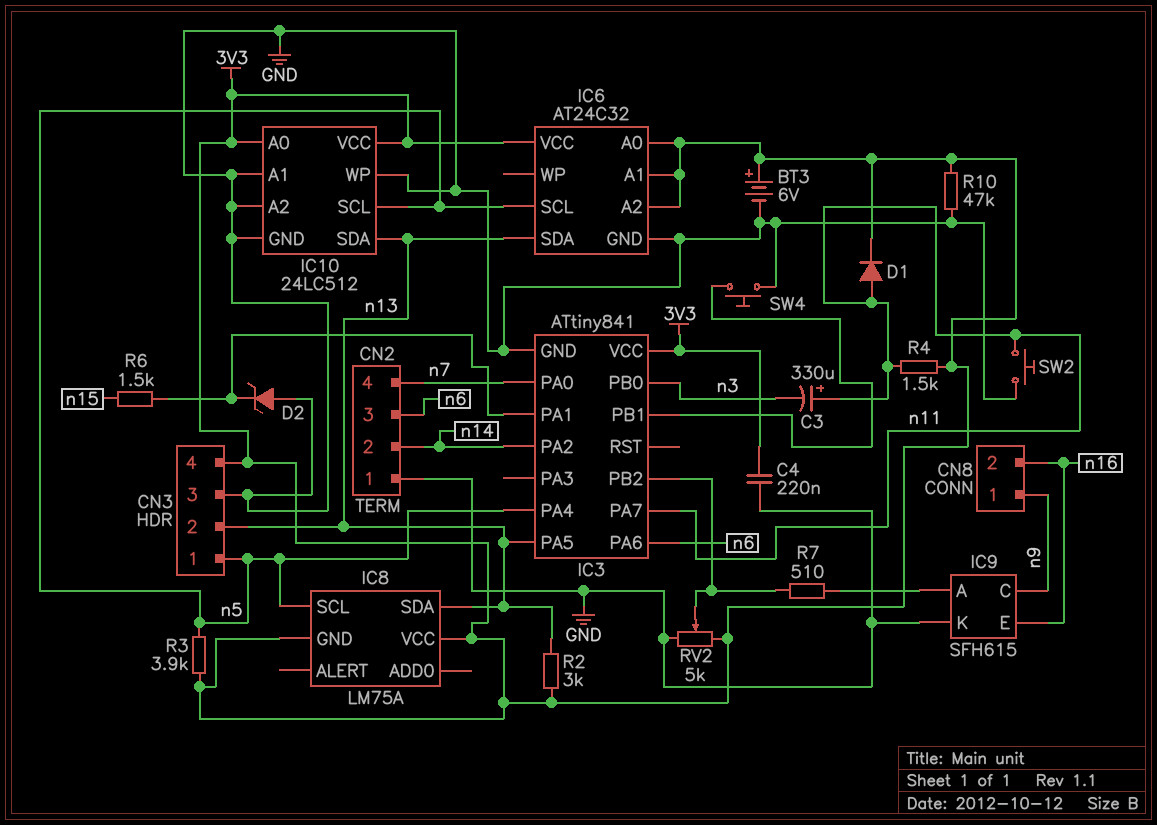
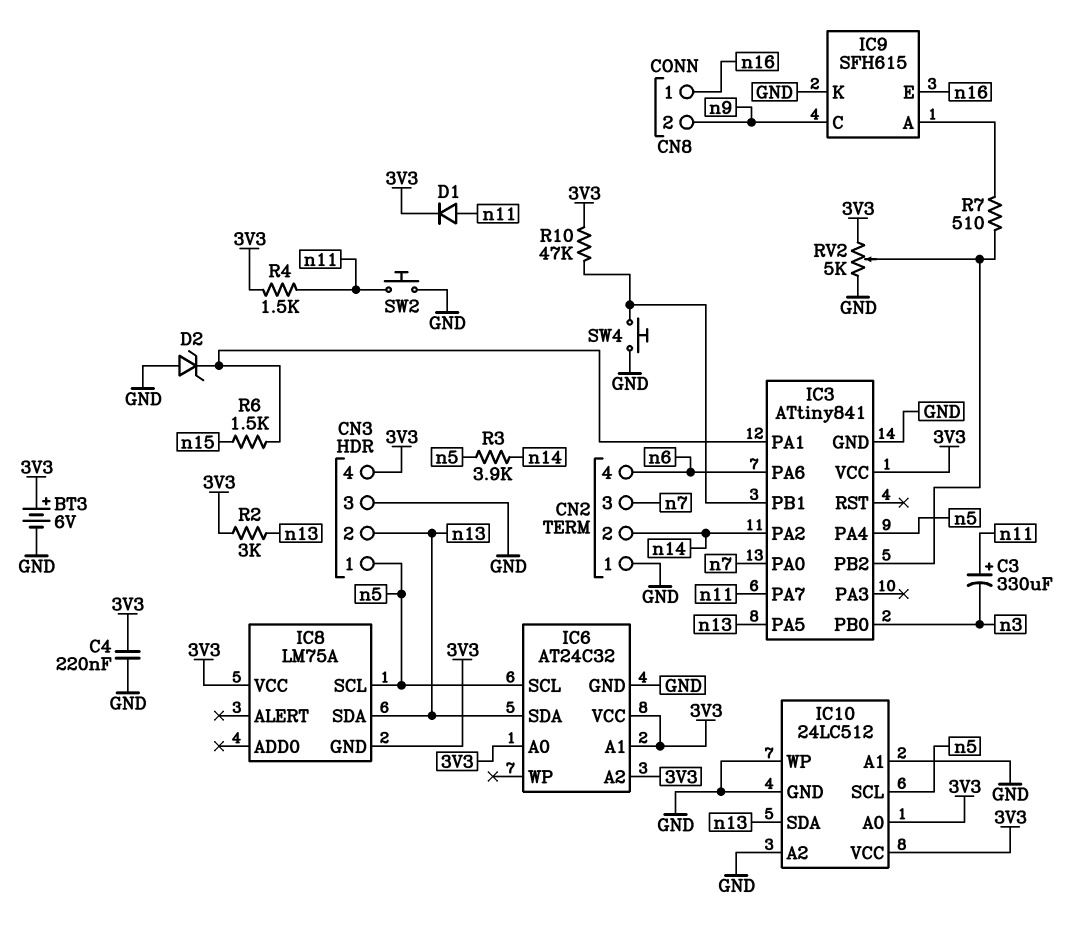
CN2 pin 3: n6 -> n7
CN2 pin 4: n7 -> n6
CN8 pin 1: n9 -> n16
CN8 pin 2: n16 -> n9
R3: 3.9k (3V3, n5) -> 3.9k (n5, n14)
R10: 47k (3V3, GND) -> 47k (3V3, IC3/PB1)

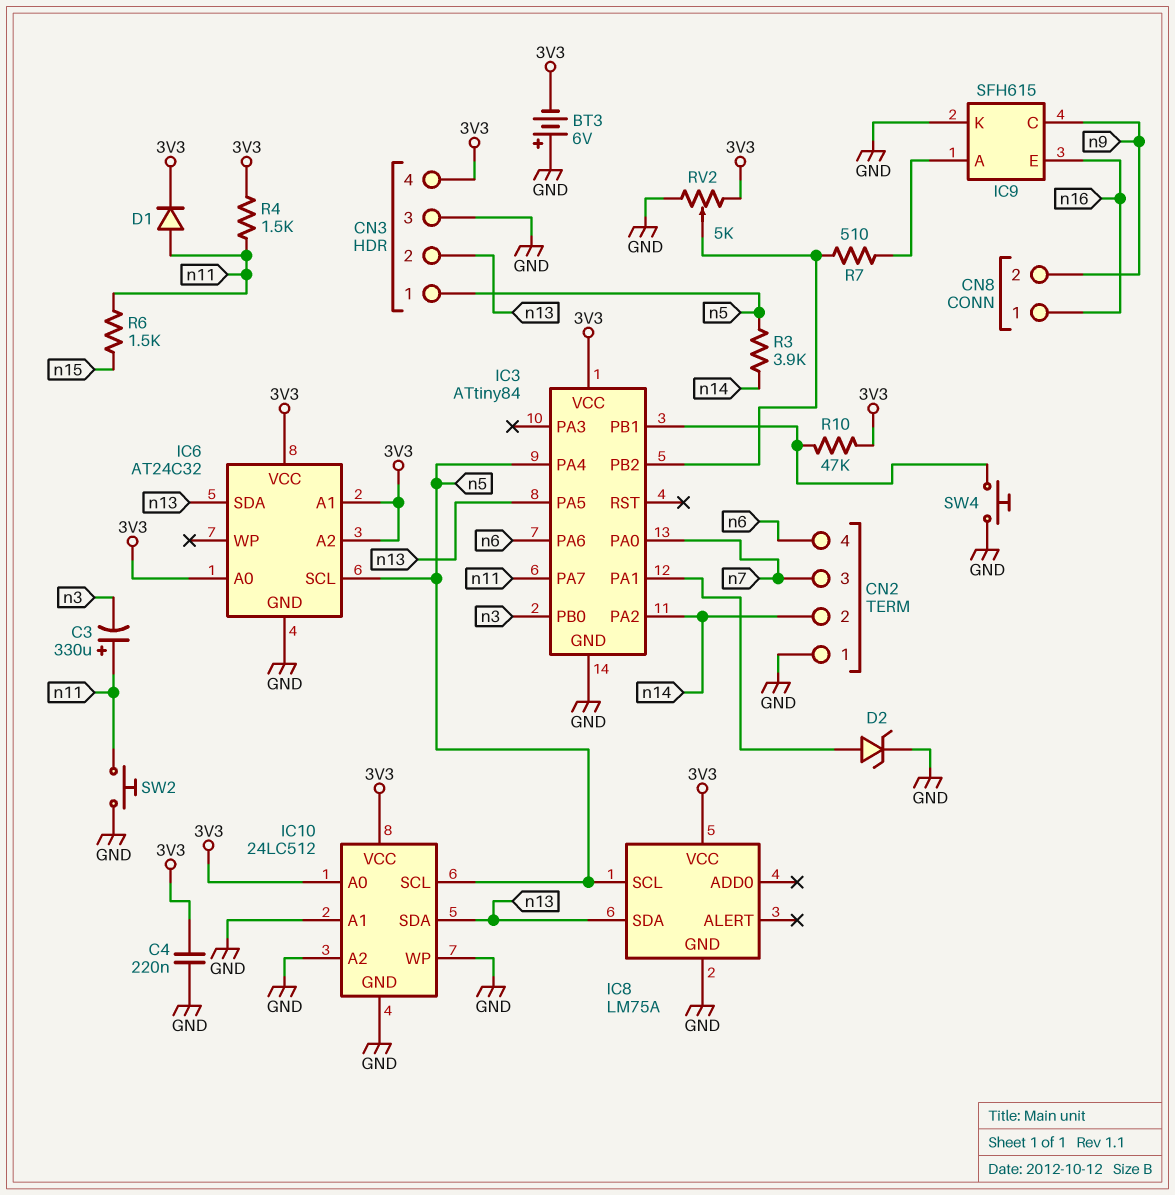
BT3: 6V (plus 3V3, minus GND) -> 6V (plus GND, minus 3V3)
D2: zener (A GND, K IC3/PA1) -> zener (A IC3/PA1, K GND)
IC3: ATtiny841 -> ATtiny84
IC8 pin GND: 3V3 -> GND
R2: 3k (3V3, n13) -> none
R6: 1.5k (IC3/PA1, n15) -> 1.5k (n11, n15)

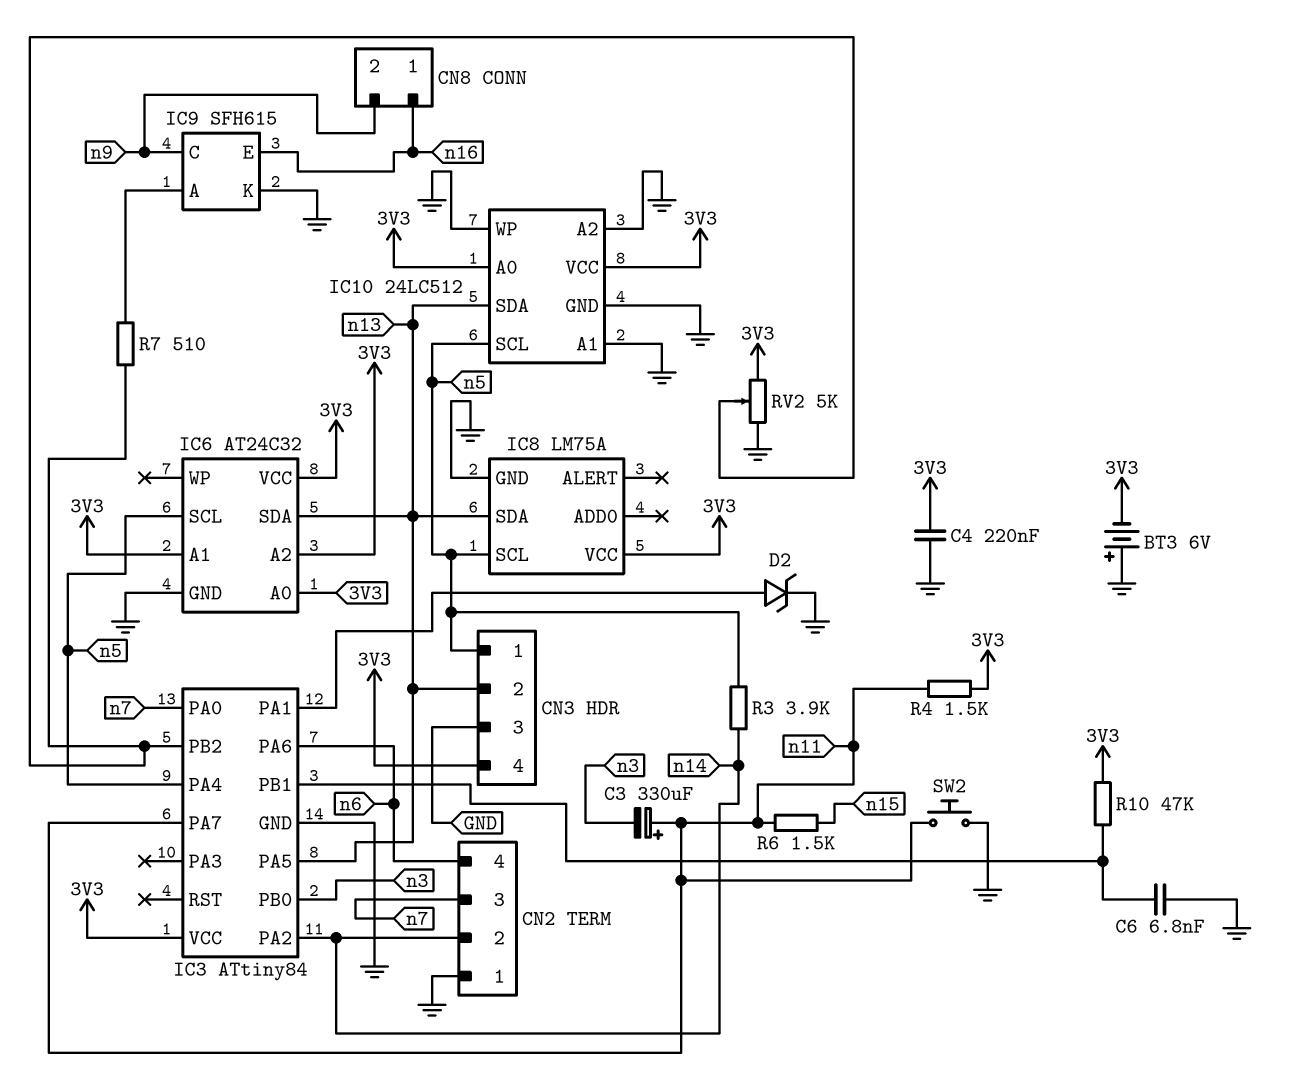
C6: none -> 6.8nF (GND, IC3/PB1)
D1: diode (A n11, K 3V3) -> none
SW4: button (GND, IC3/PB1) -> none

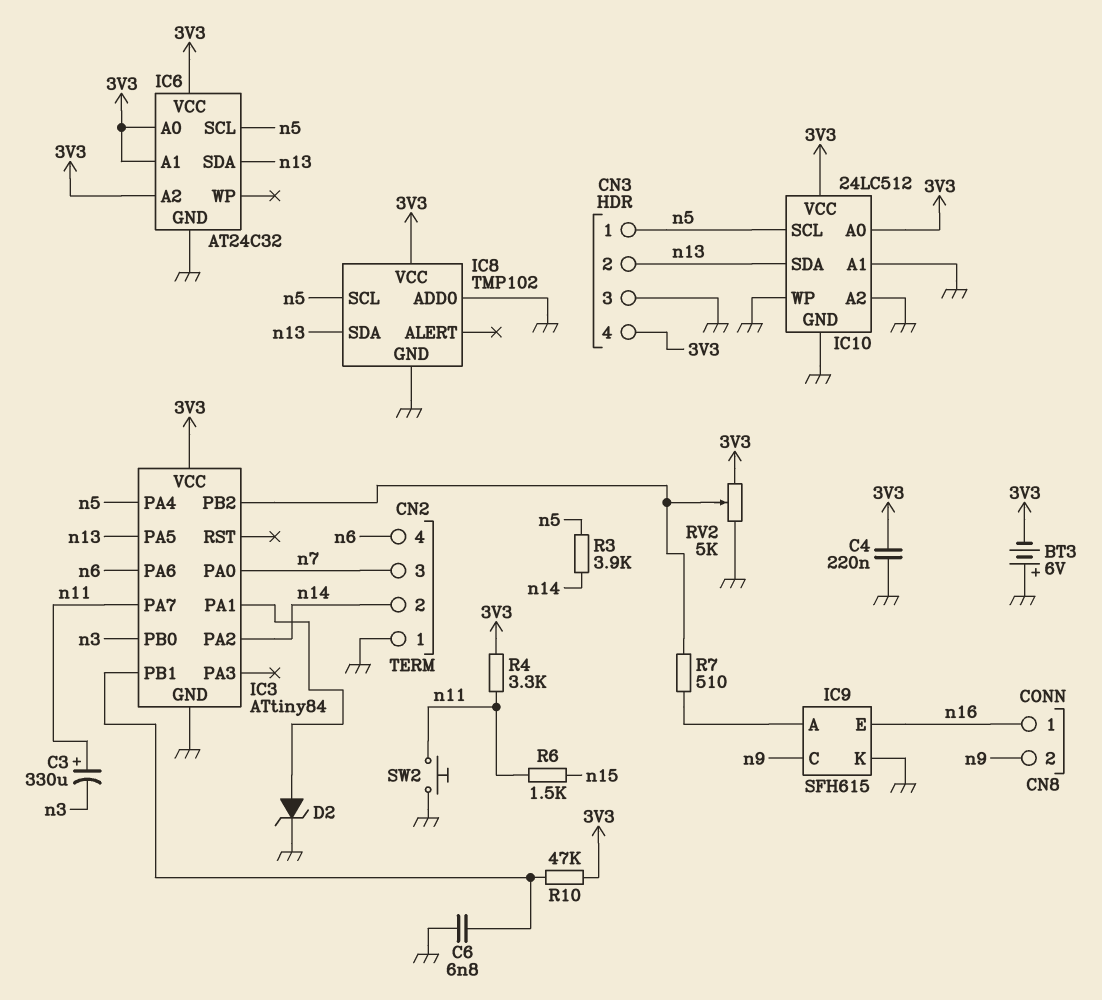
IC8: LM75A -> TMP102
IC8 pin ADD0: none -> GND
R4: 1.5k (3V3, n11) -> 3.3k (3V3, n11)

